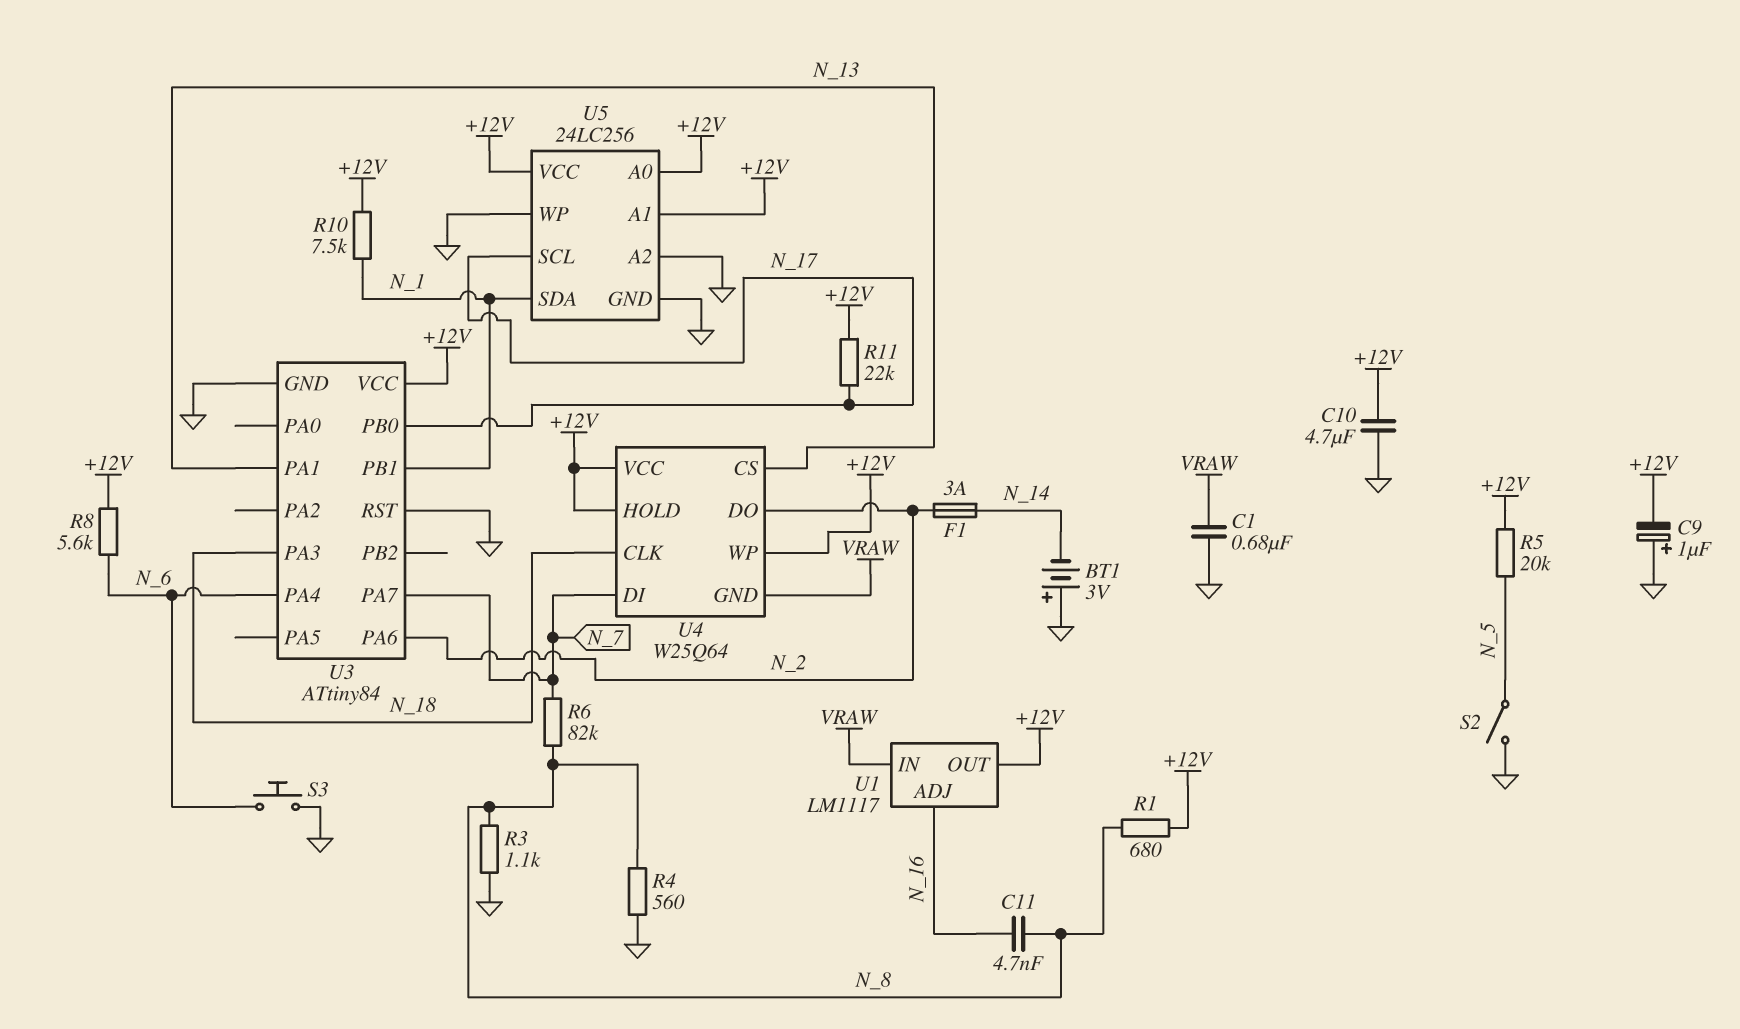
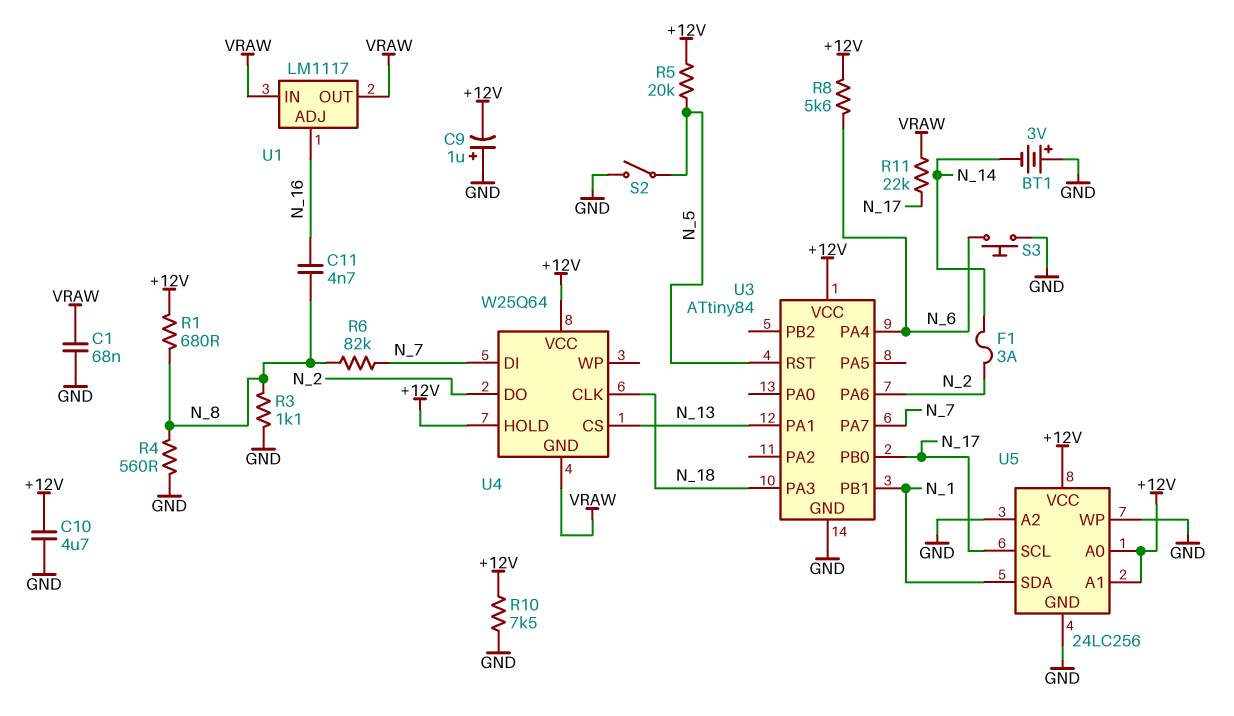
C1: 680nF (GND, VRAW) -> 68nF (GND, VRAW)
R10: 7.5k (+12V, N_1) -> 7.5k (+12V, GND)
R11: 22k (+12V, N_17) -> 22k (N_17, VRAW)
U1 pin OUT: +12V -> VRAW
U3 pin RST: GND -> N_5
U4 pin WP: +12V -> none

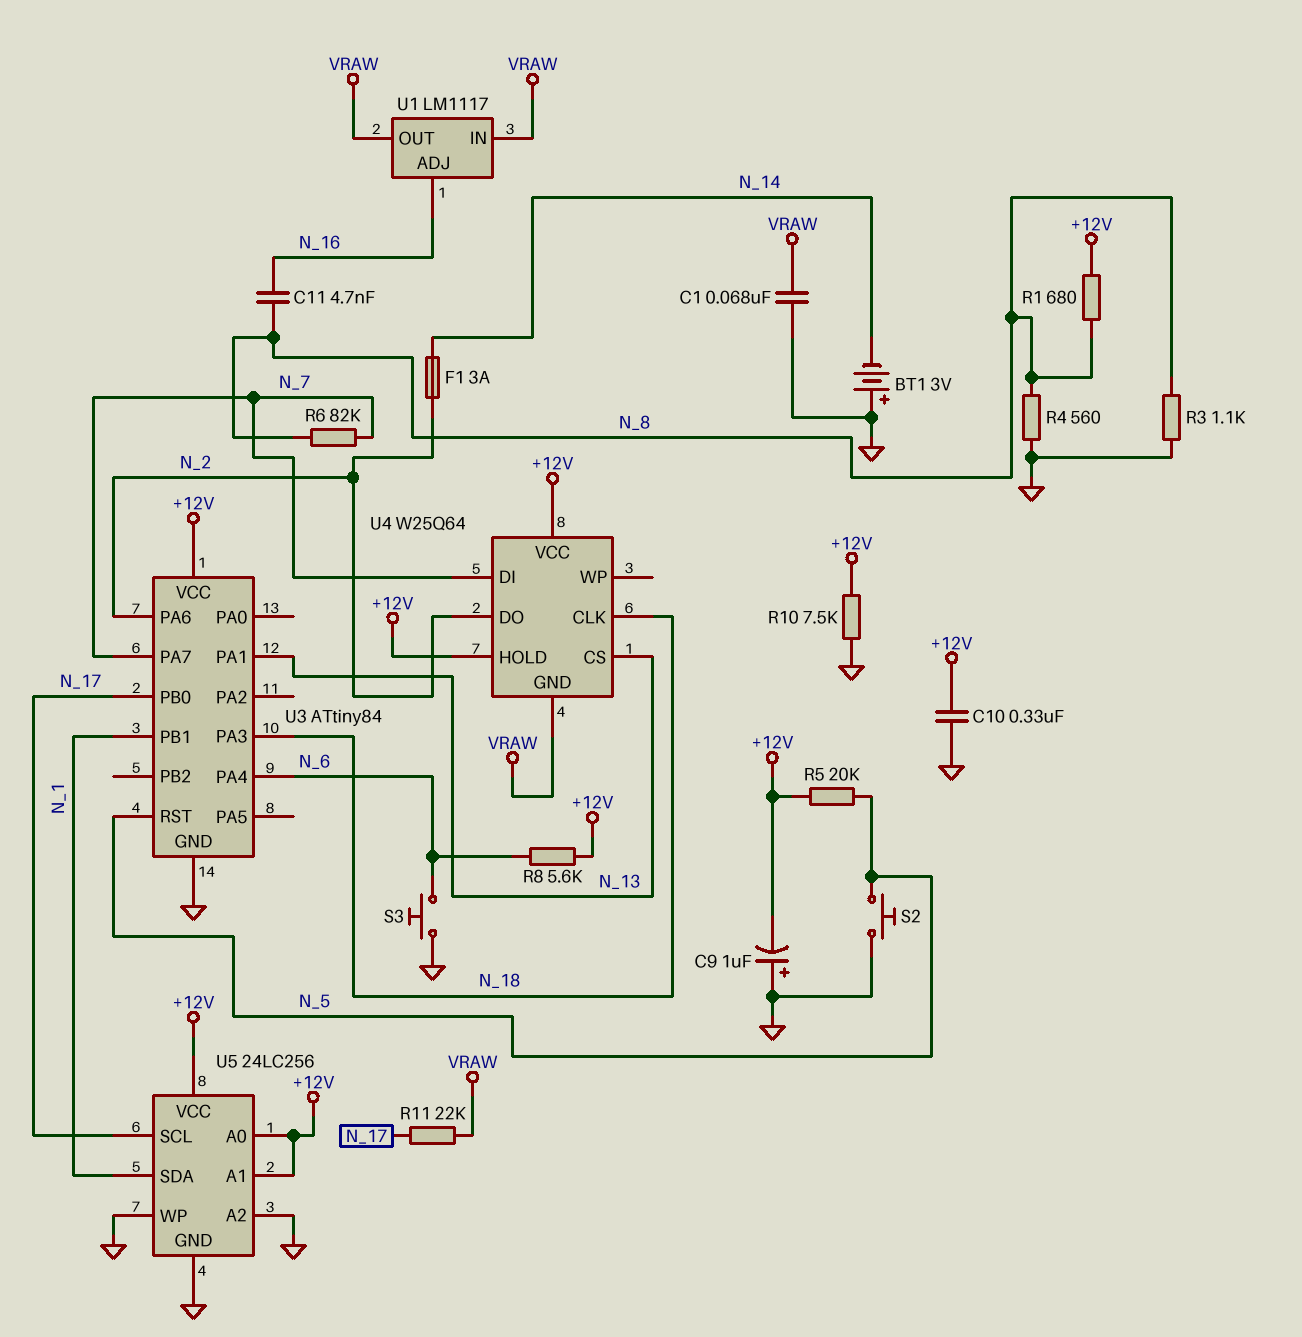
C10: 4.7uF (+12V, GND) -> 330nF (+12V, GND)
S2: switch (GND, N_5) -> button (GND, N_5)

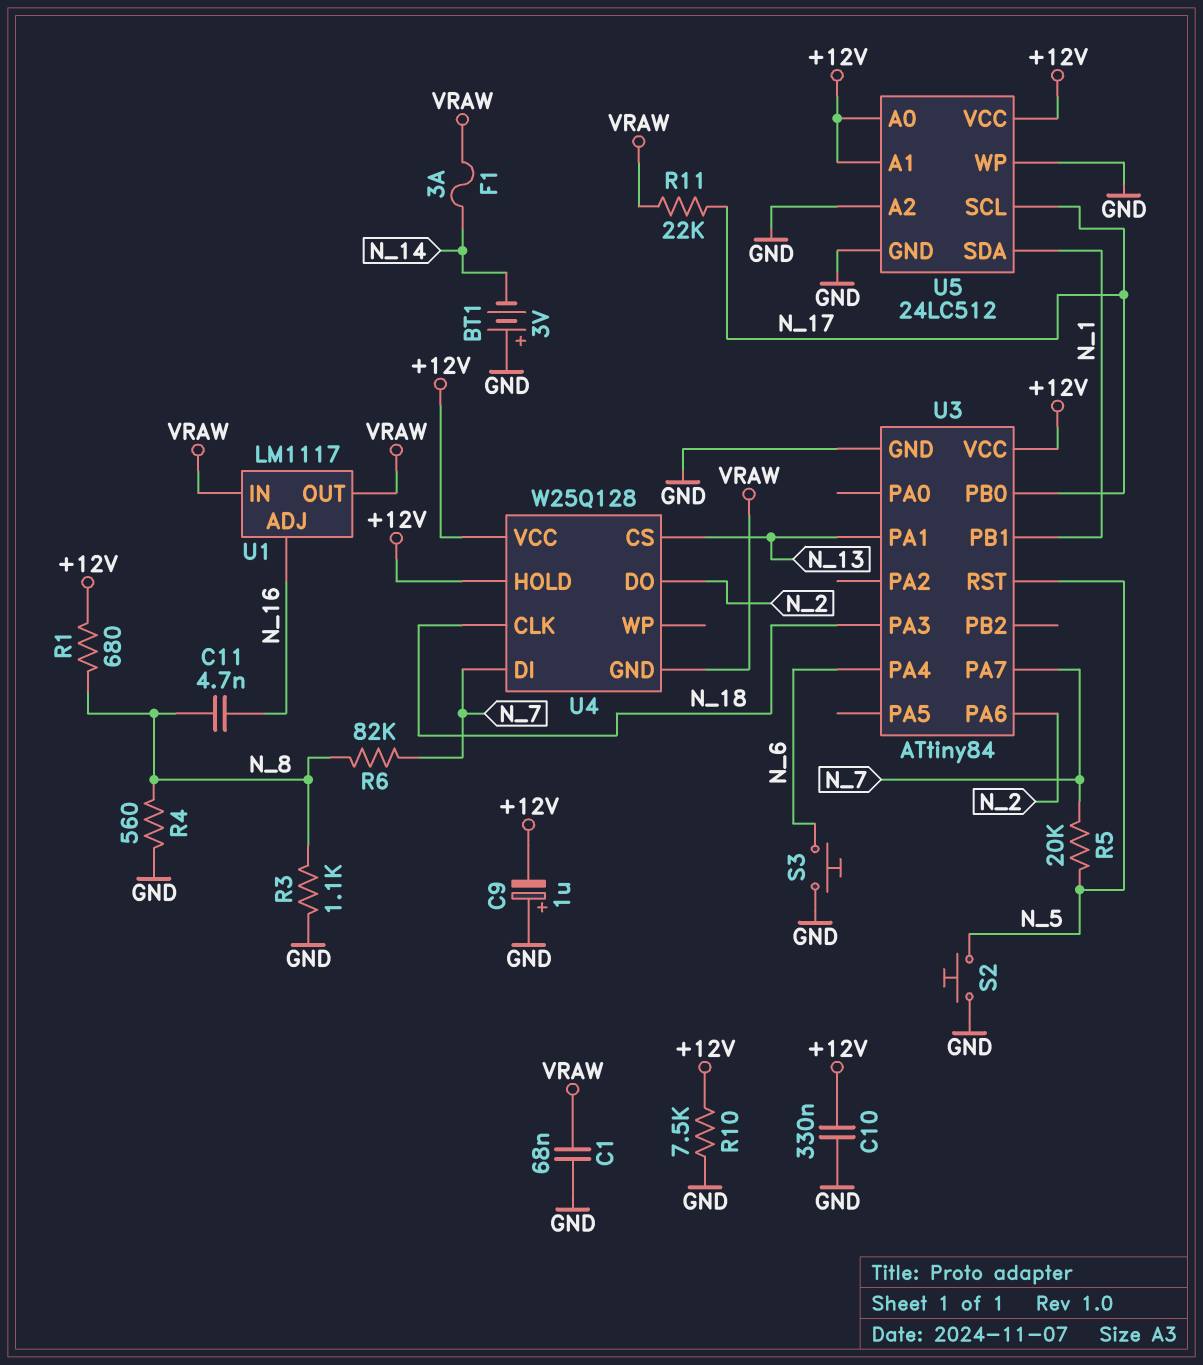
F1: 3A (N_2, N_14) -> 3A (N_14, VRAW)
R5: 20k (+12V, N_5) -> 20k (N_5, N_7)
R8: 5.6k (+12V, N_6) -> none
U4: W25Q64 -> W25Q128
U5: 24LC256 -> 24LC512

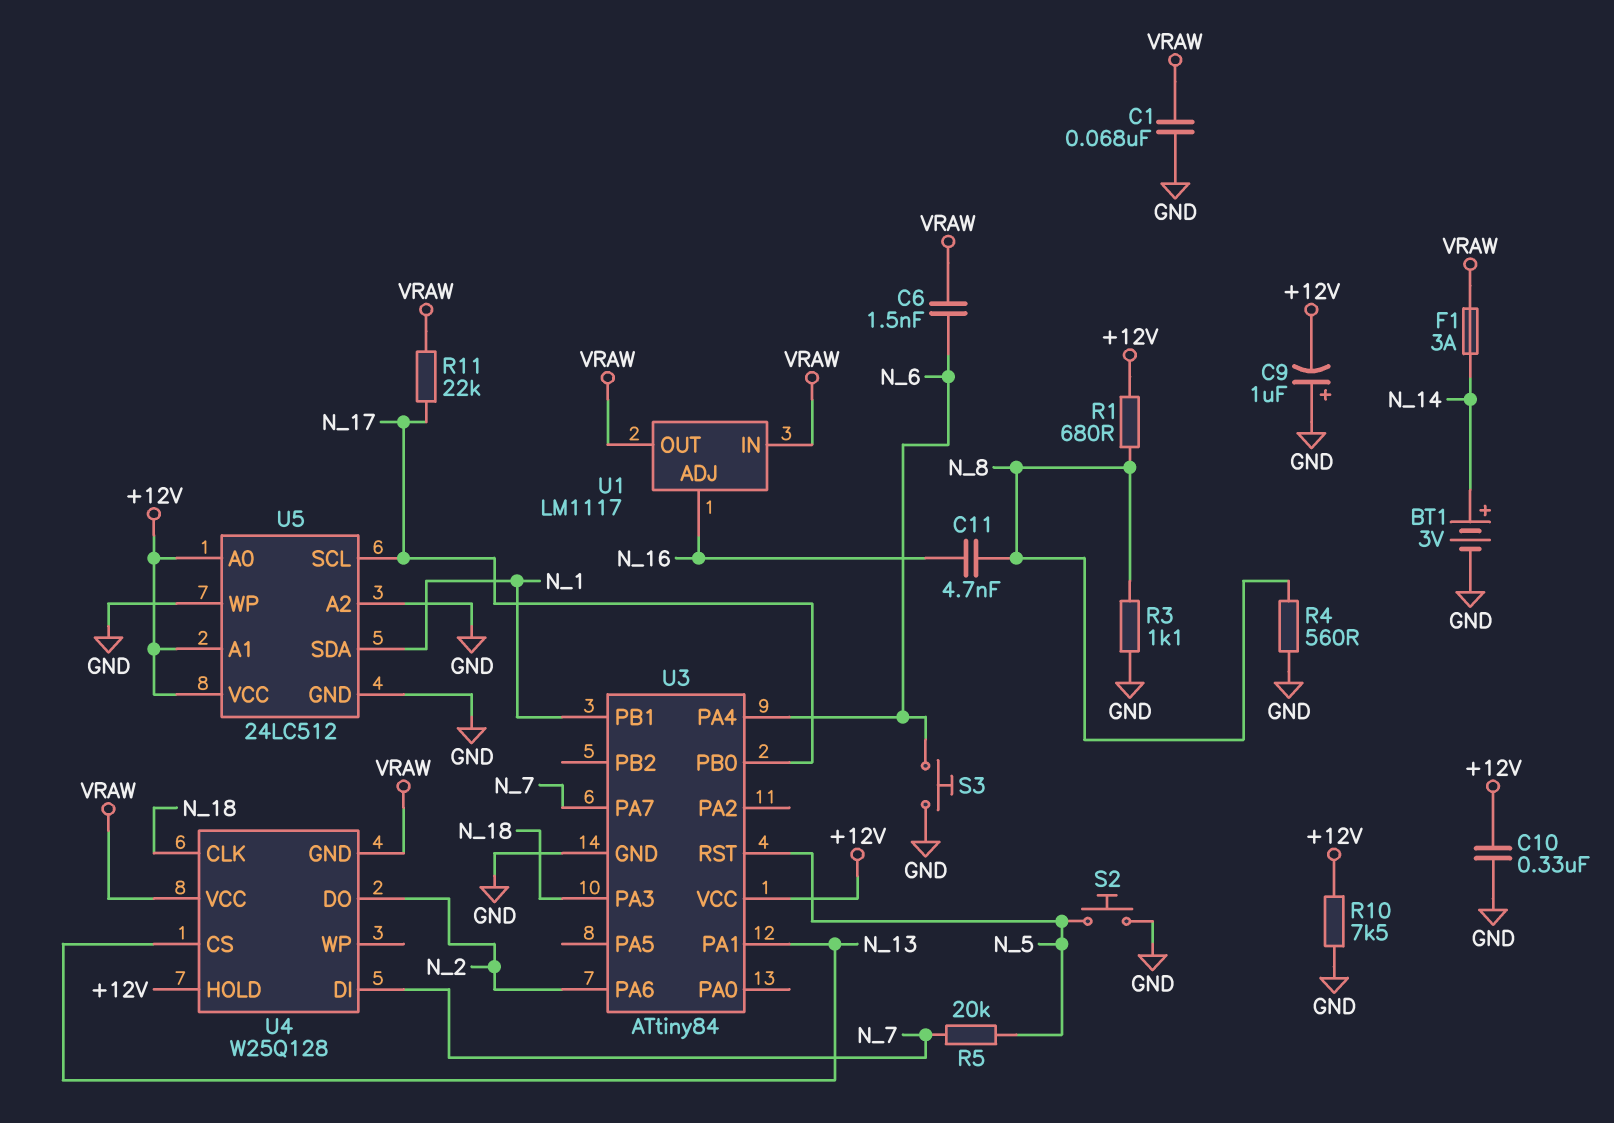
BT1: 3V (plus GND, minus N_14) -> 3V (plus N_14, minus GND)
C6: none -> 1.5nF (N_6, VRAW)
R6: 82k (N_7, N_8) -> none
U4 pin VCC: +12V -> VRAW

